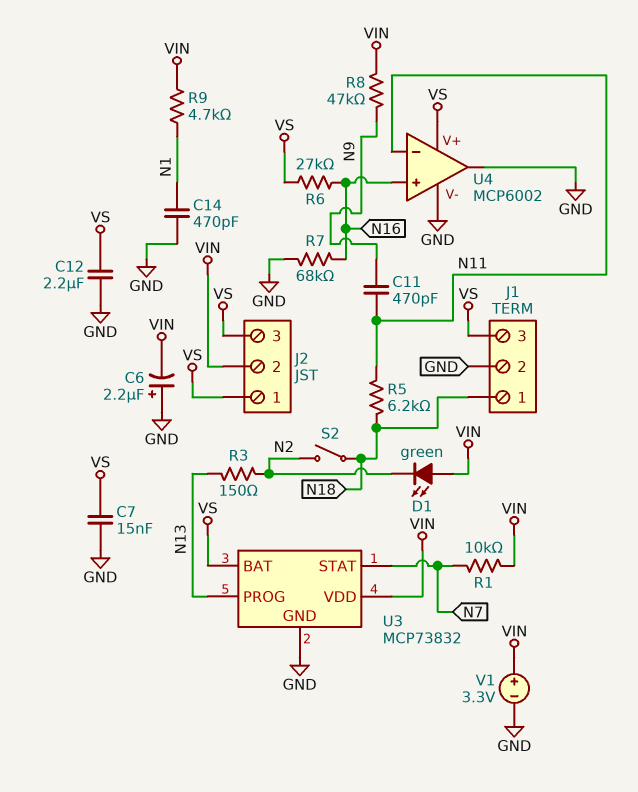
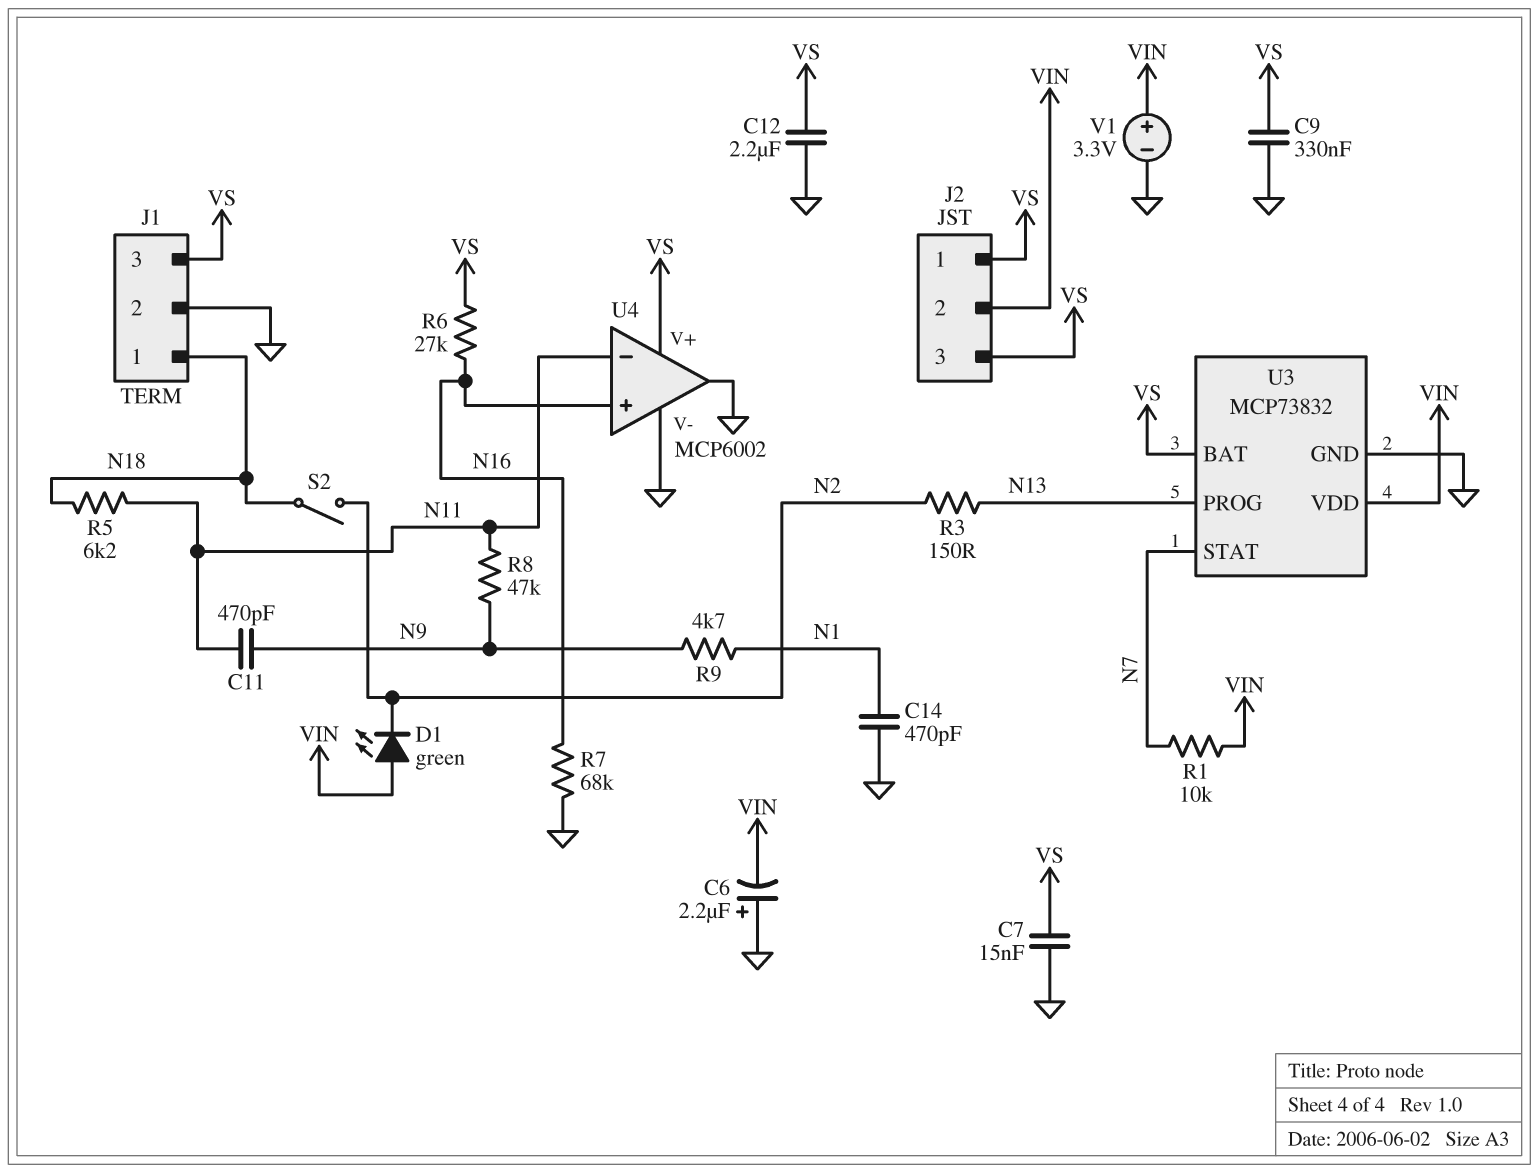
C9: none -> 330nF (GND, VS)
R8: 47k (N9, VIN) -> 47k (N9, N11)
R9: 4.7k (N1, VIN) -> 4.7k (N1, N9)

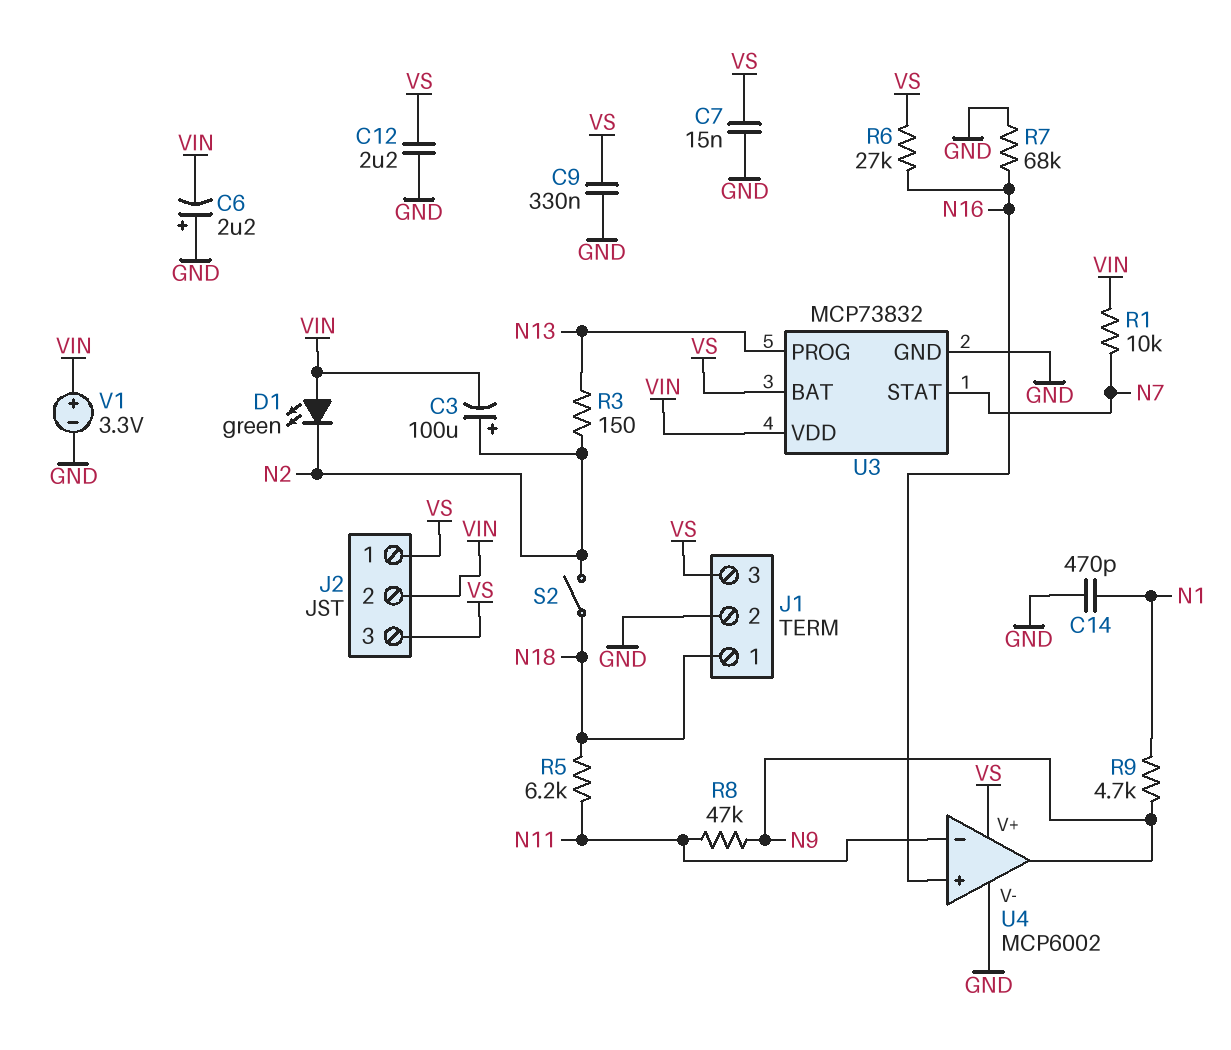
C3: none -> 100uF (plus N2, minus VIN)
C11: 470pF (N9, N11) -> none
U4 pin out: GND -> N9

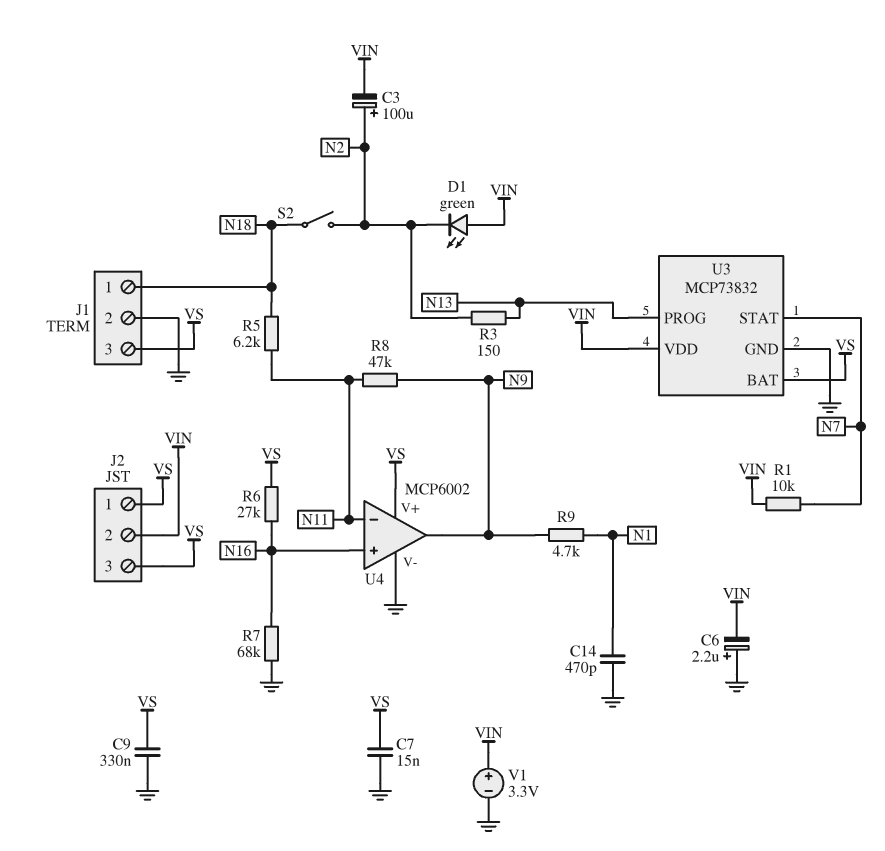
C12: 2.2uF (GND, VS) -> none

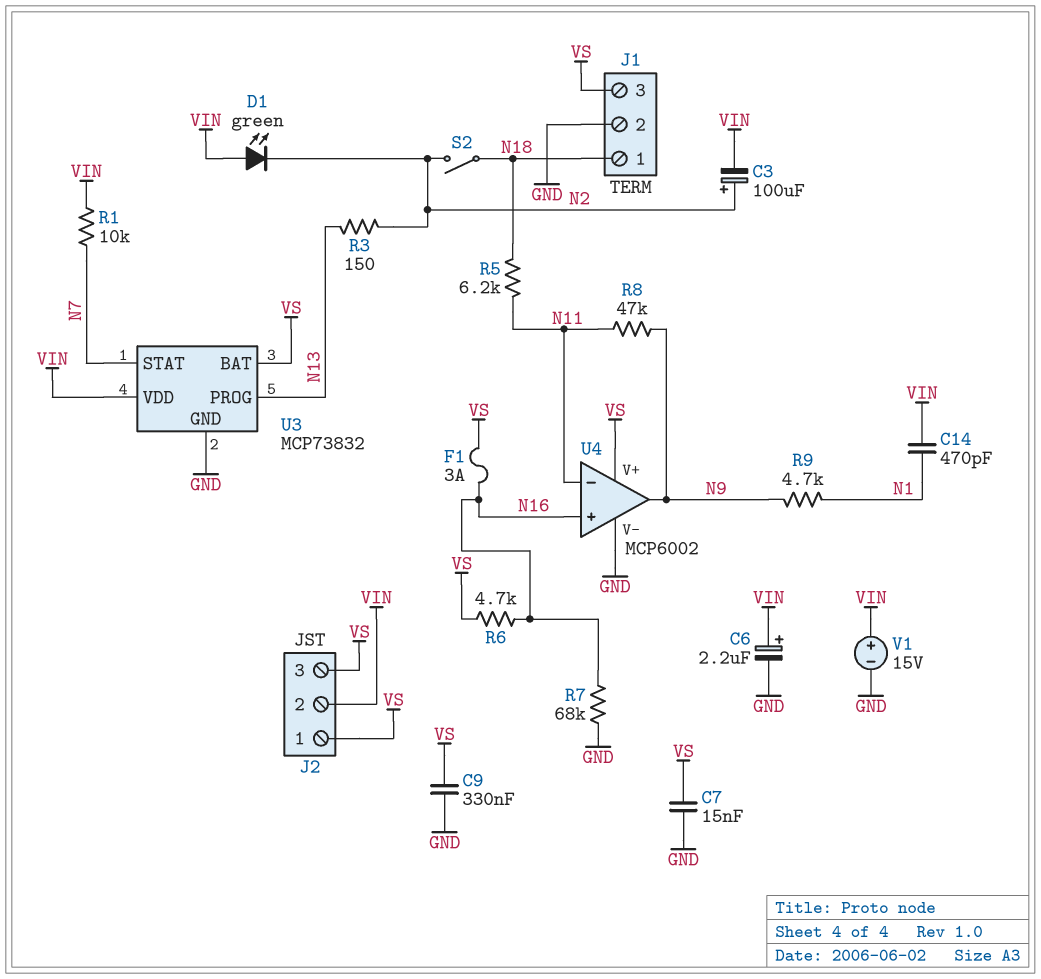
C6: 2.2uF (plus GND, minus VIN) -> 2.2uF (plus VIN, minus GND)
C14: 470pF (GND, N1) -> 470pF (N1, VIN)
F1: none -> 3A (N16, VS)
R6: 27k (N16, VS) -> 4.7k (N16, VS)
V1: 3.3V (plus VIN, minus GND) -> 15V (plus VIN, minus GND)

